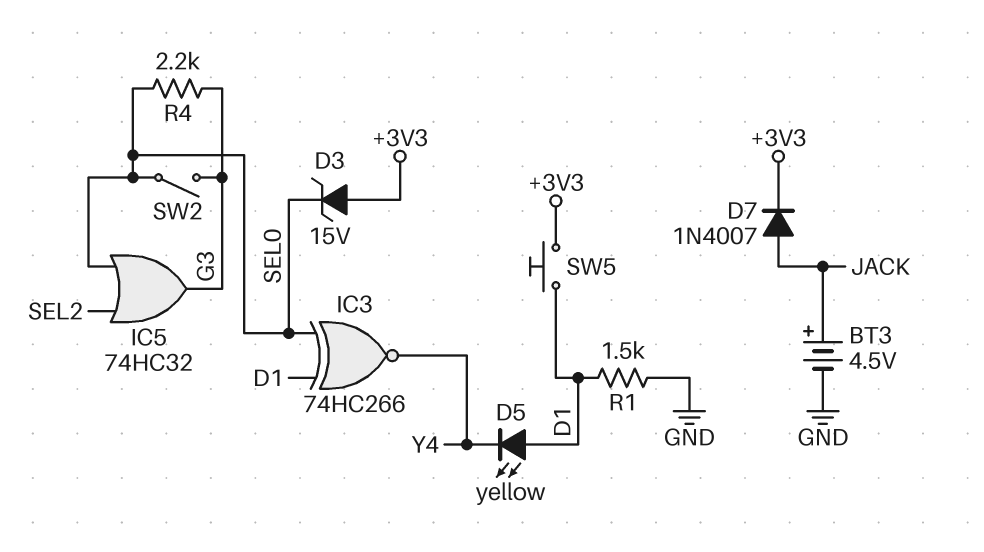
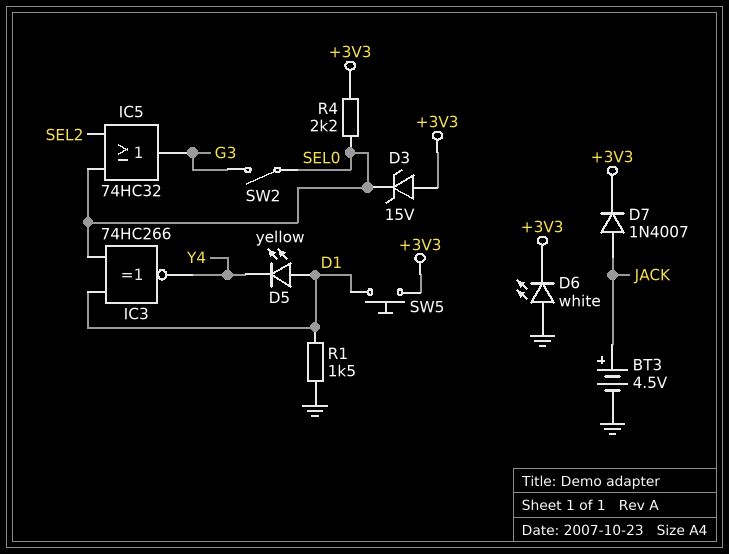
D6: none -> LED white (A GND, K +3V3)
R4: 2.2k (G3, SEL0) -> 2.2k (+3V3, SEL0)

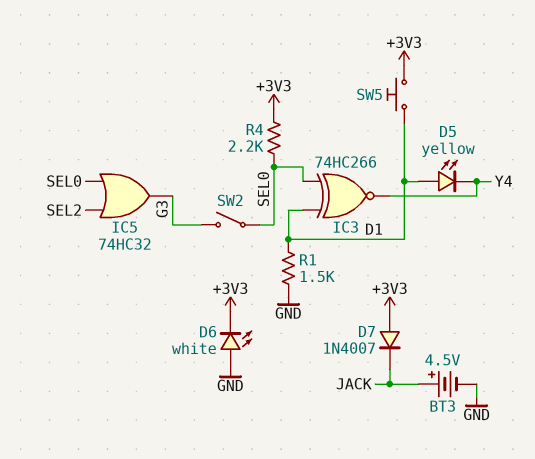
D3: zener 15V (A +3V3, K SEL0) -> none
D7: diode 1N4007 (A JACK, K +3V3) -> diode 1N4007 (A +3V3, K JACK)

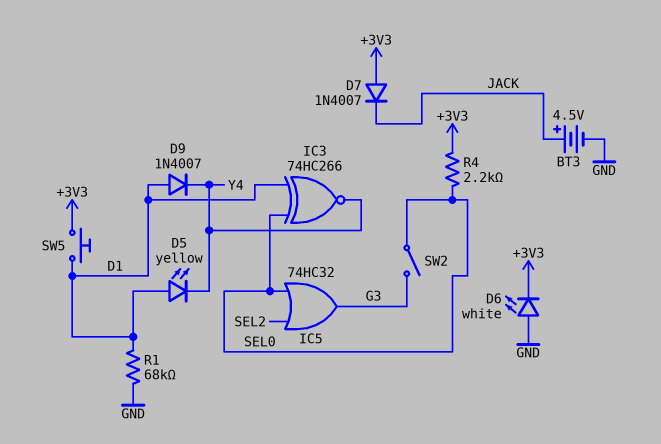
D9: none -> diode 1N4007 (A D1, K Y4)
R1: 1.5k (D1, GND) -> 68k (D1, GND)

